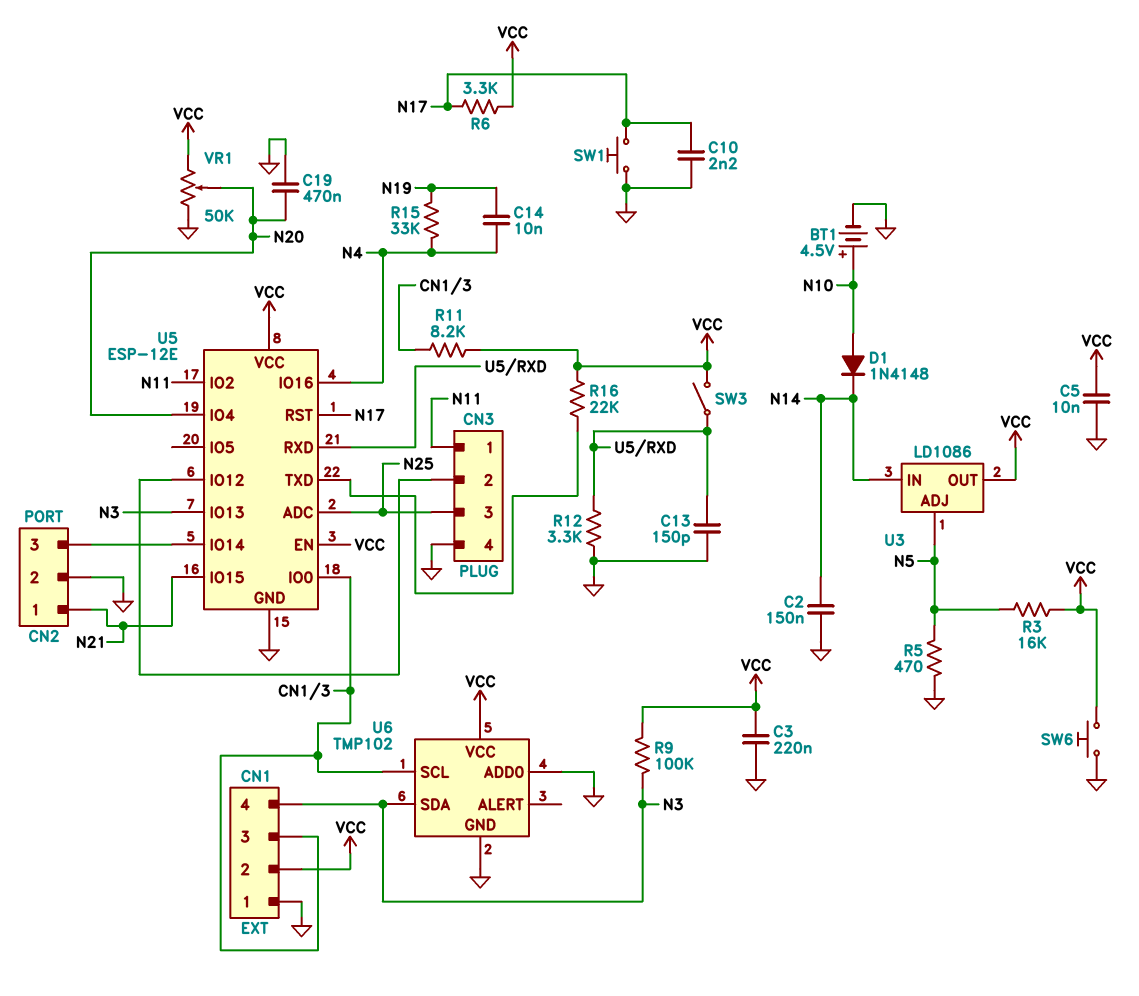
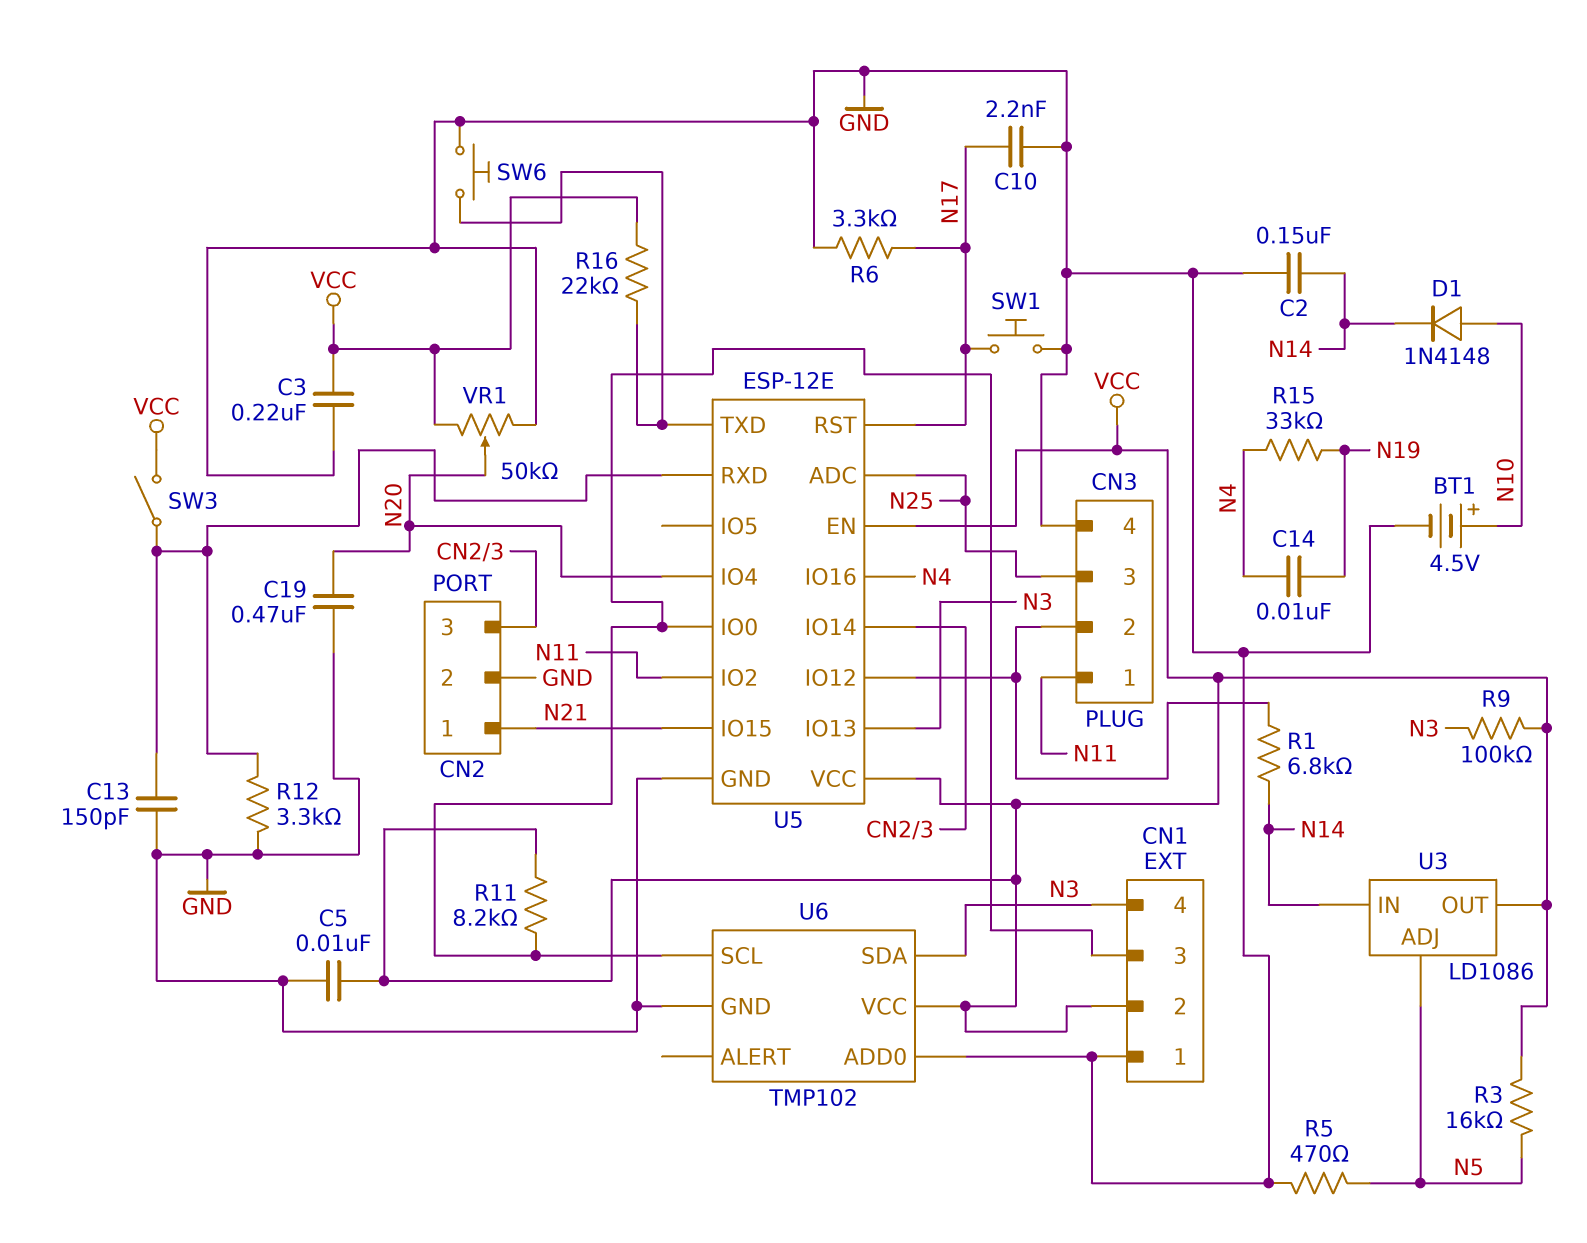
R1: none -> 6.8k (CN3/2, N14)
R6: 3.3k (N17, VCC) -> 3.3k (GND, N17)
SW6: button (GND, VCC) -> button (GND, U5/TXD)

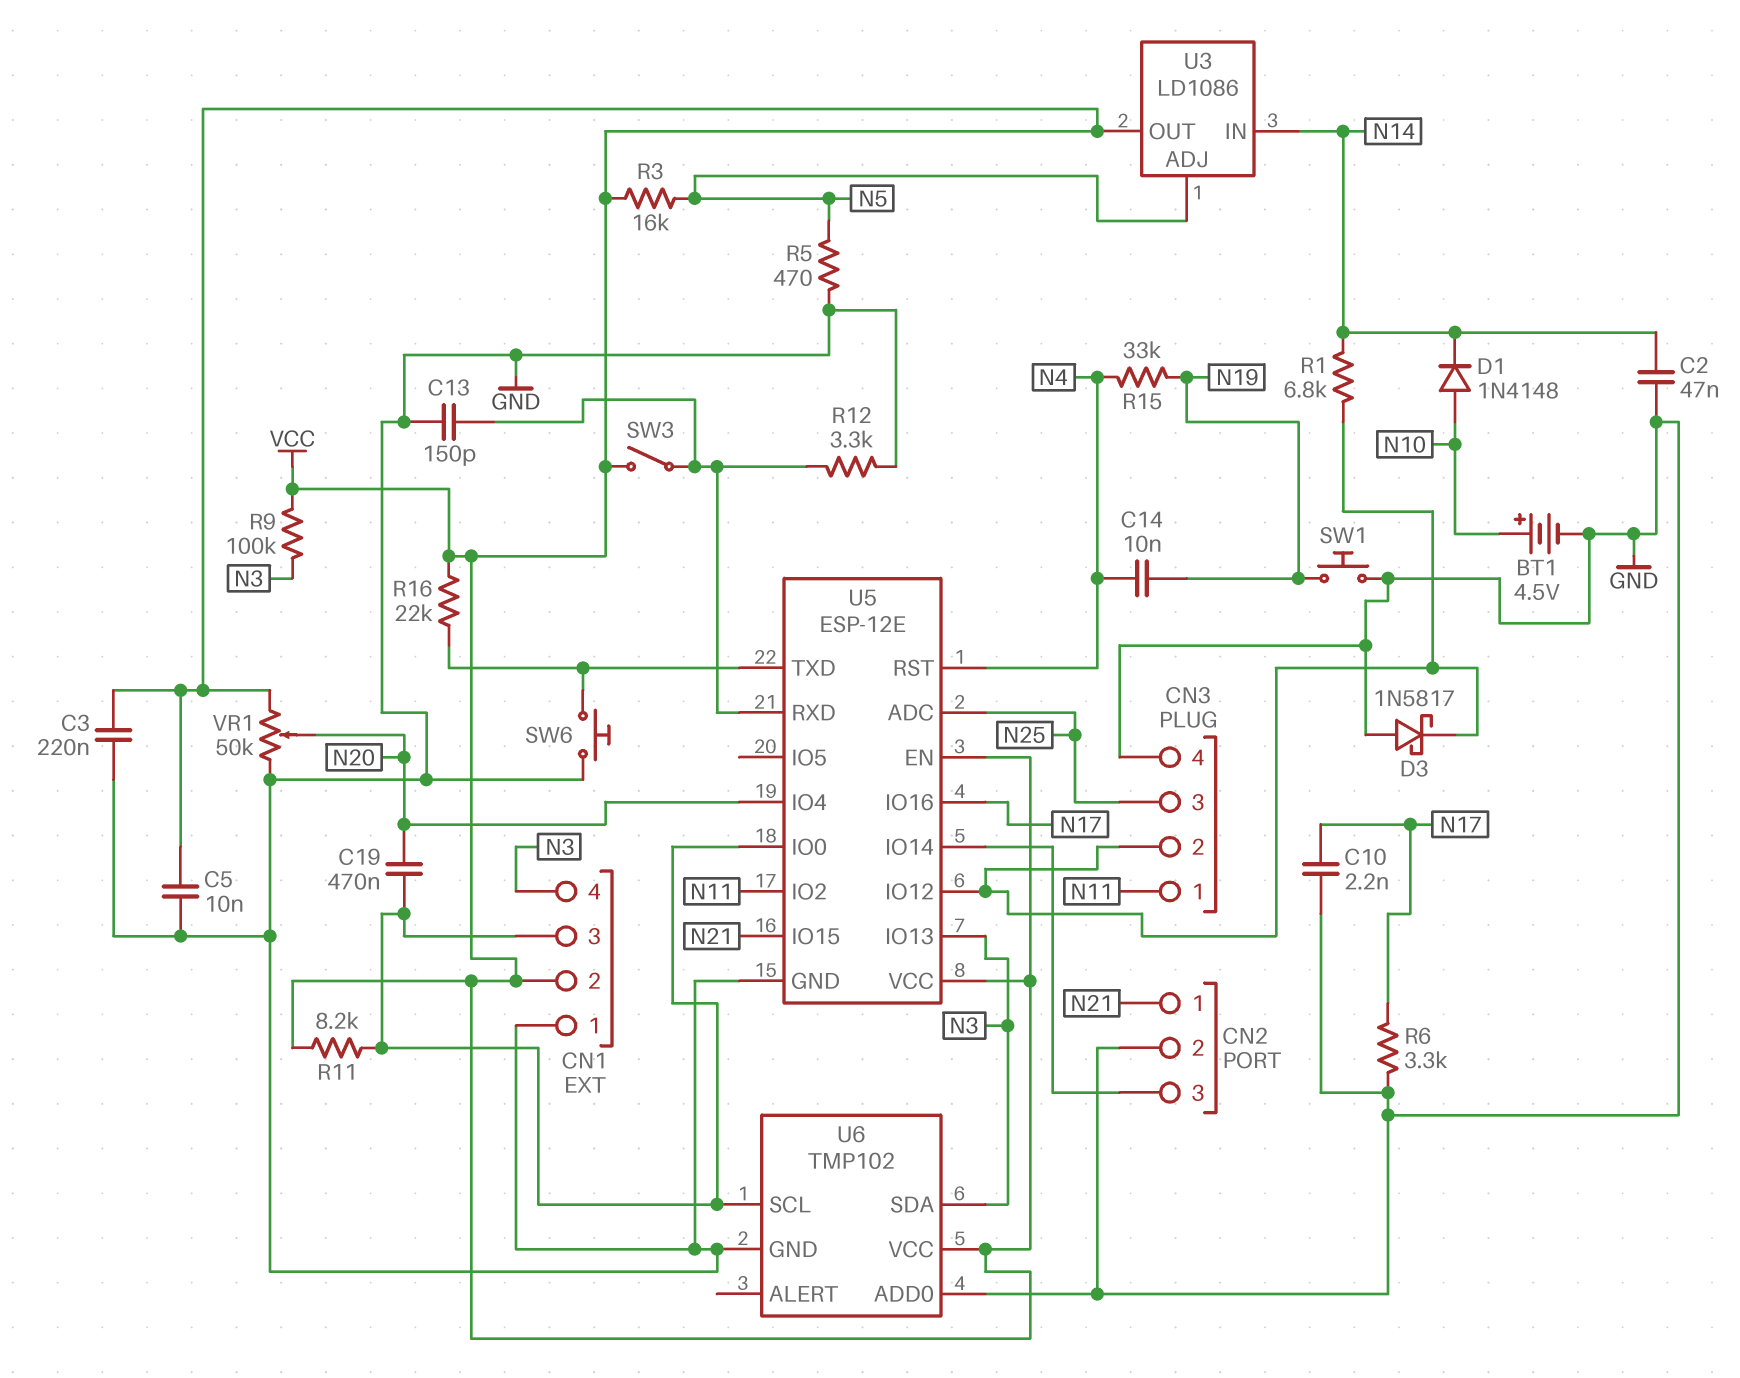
C2: 150nF (GND, N14) -> 47nF (GND, N14)
C19: 470nF (GND, N20) -> 470nF (CN1/3, N20)
D3: none -> schottky 1N5817 (A GND, K CN3/2)
SW1: button (GND, N17) -> button (GND, N19)
U5 pin IO16: N4 -> N17
U5 pin RST: N17 -> N4

